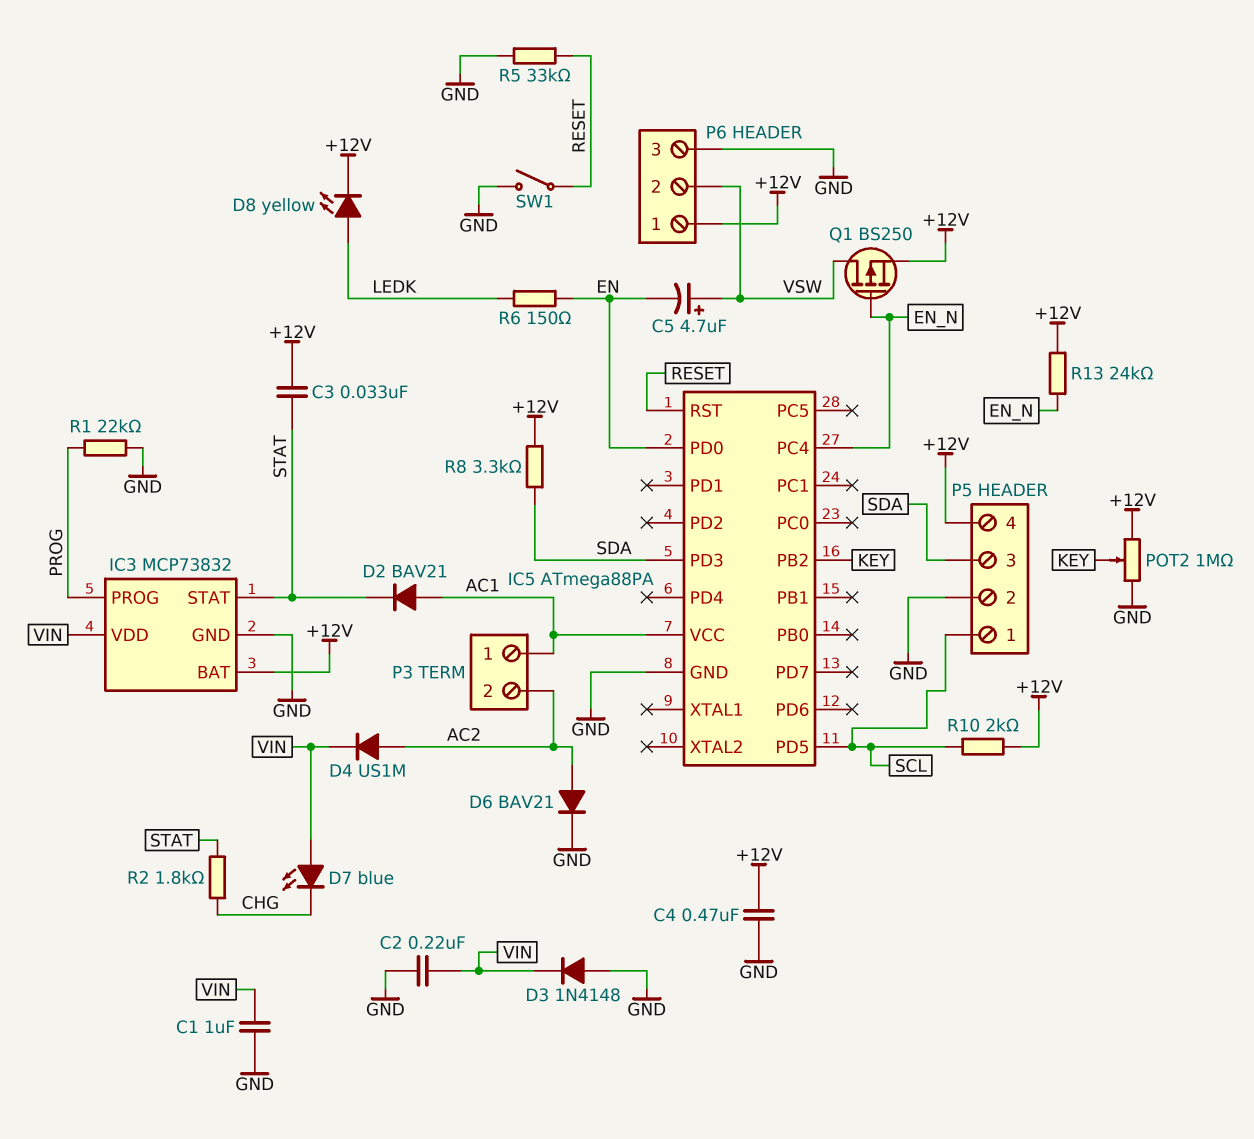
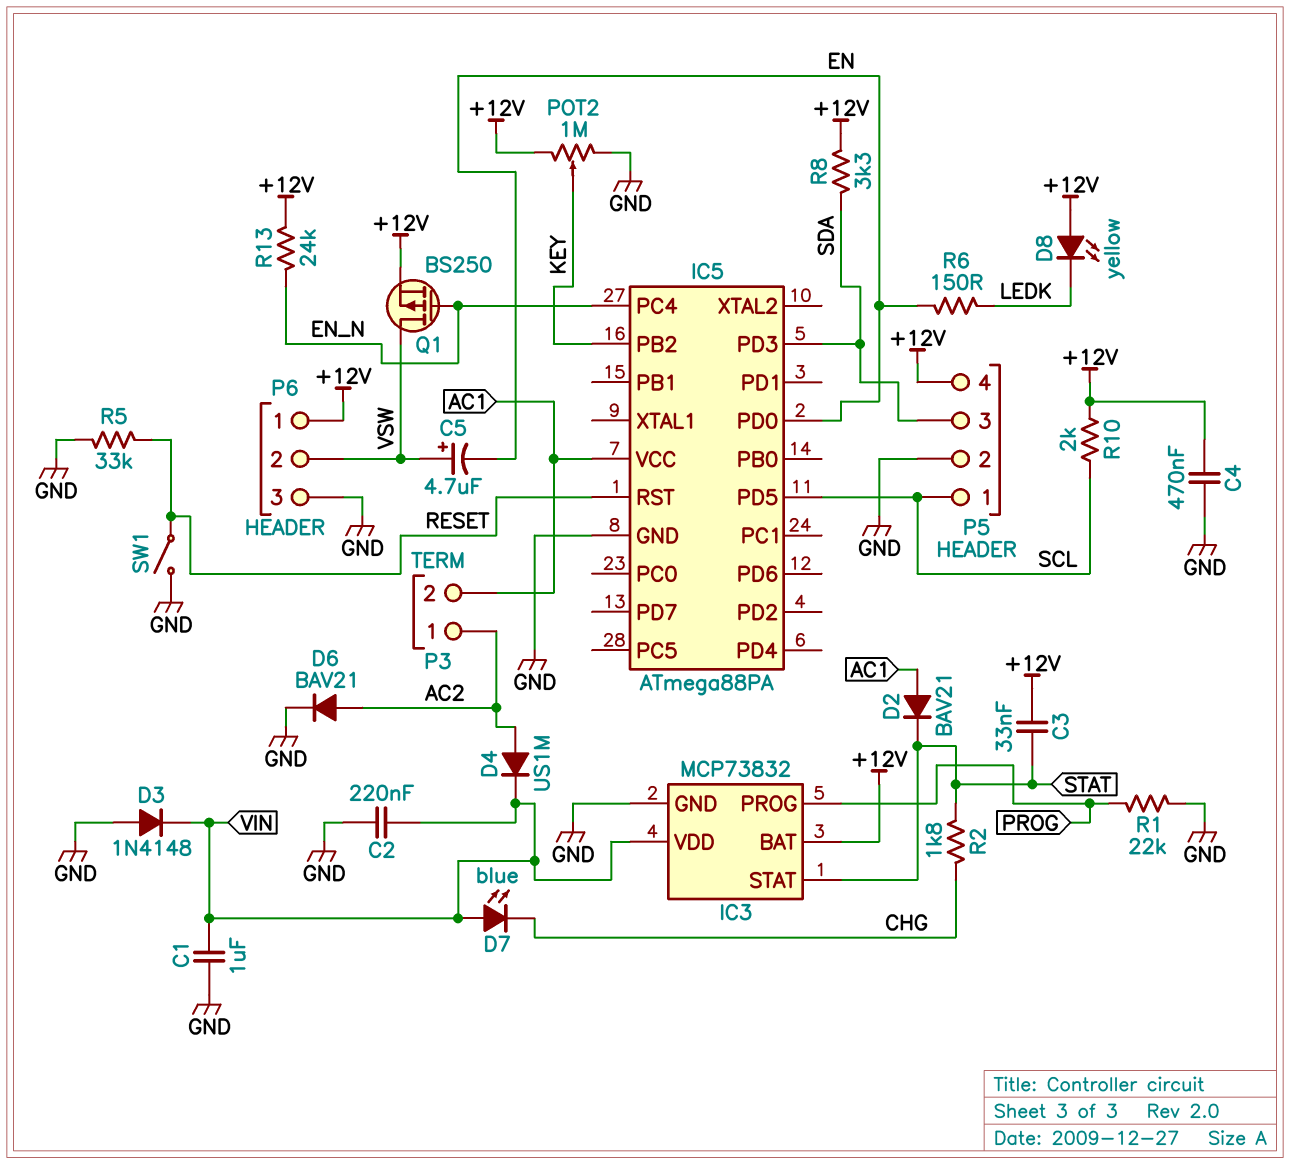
D8: LED yellow (A LEDK, K +12V) -> LED yellow (A +12V, K LEDK)
P3 pin 1: AC1 -> AC2
P3 pin 2: AC2 -> AC1

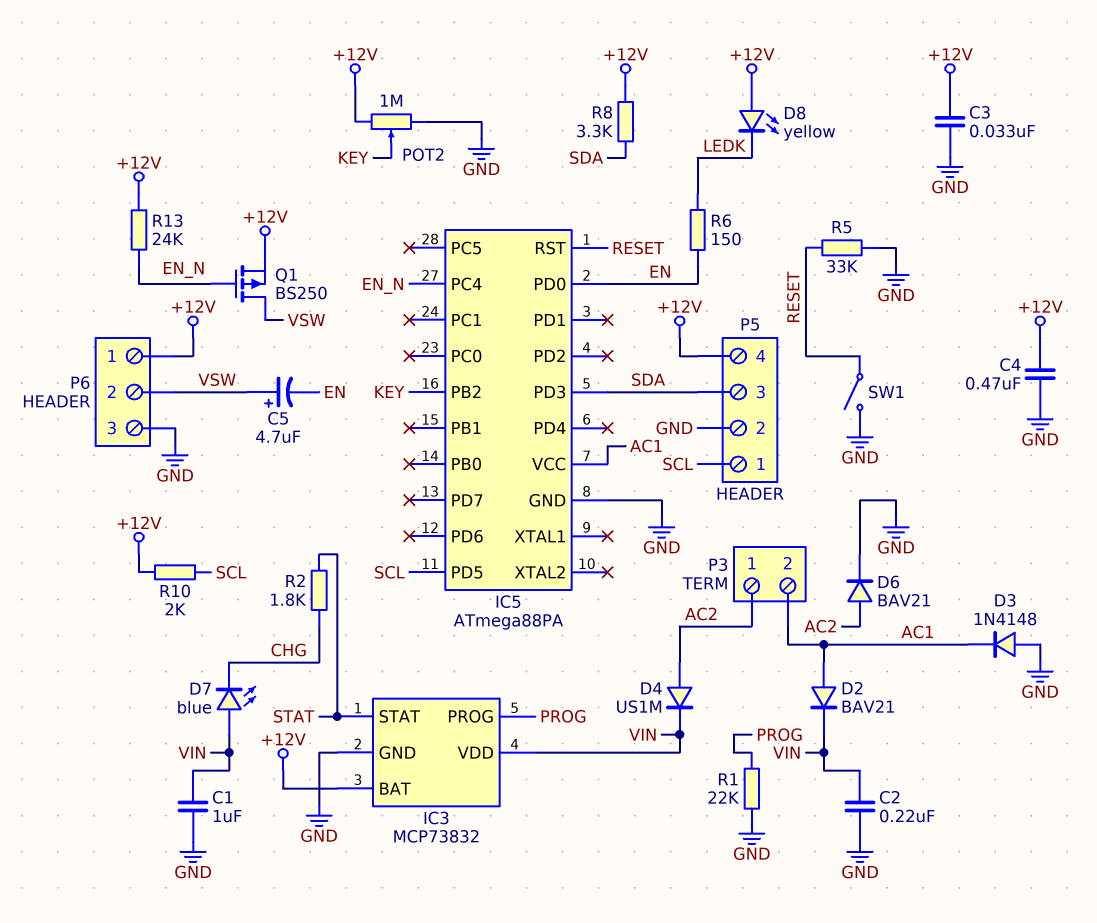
C3: 33nF (+12V, STAT) -> 33nF (+12V, GND)
D2: diode BAV21 (A AC1, K STAT) -> diode BAV21 (A AC1, K VIN)
D3: diode 1N4148 (A GND, K VIN) -> diode 1N4148 (A GND, K AC1)

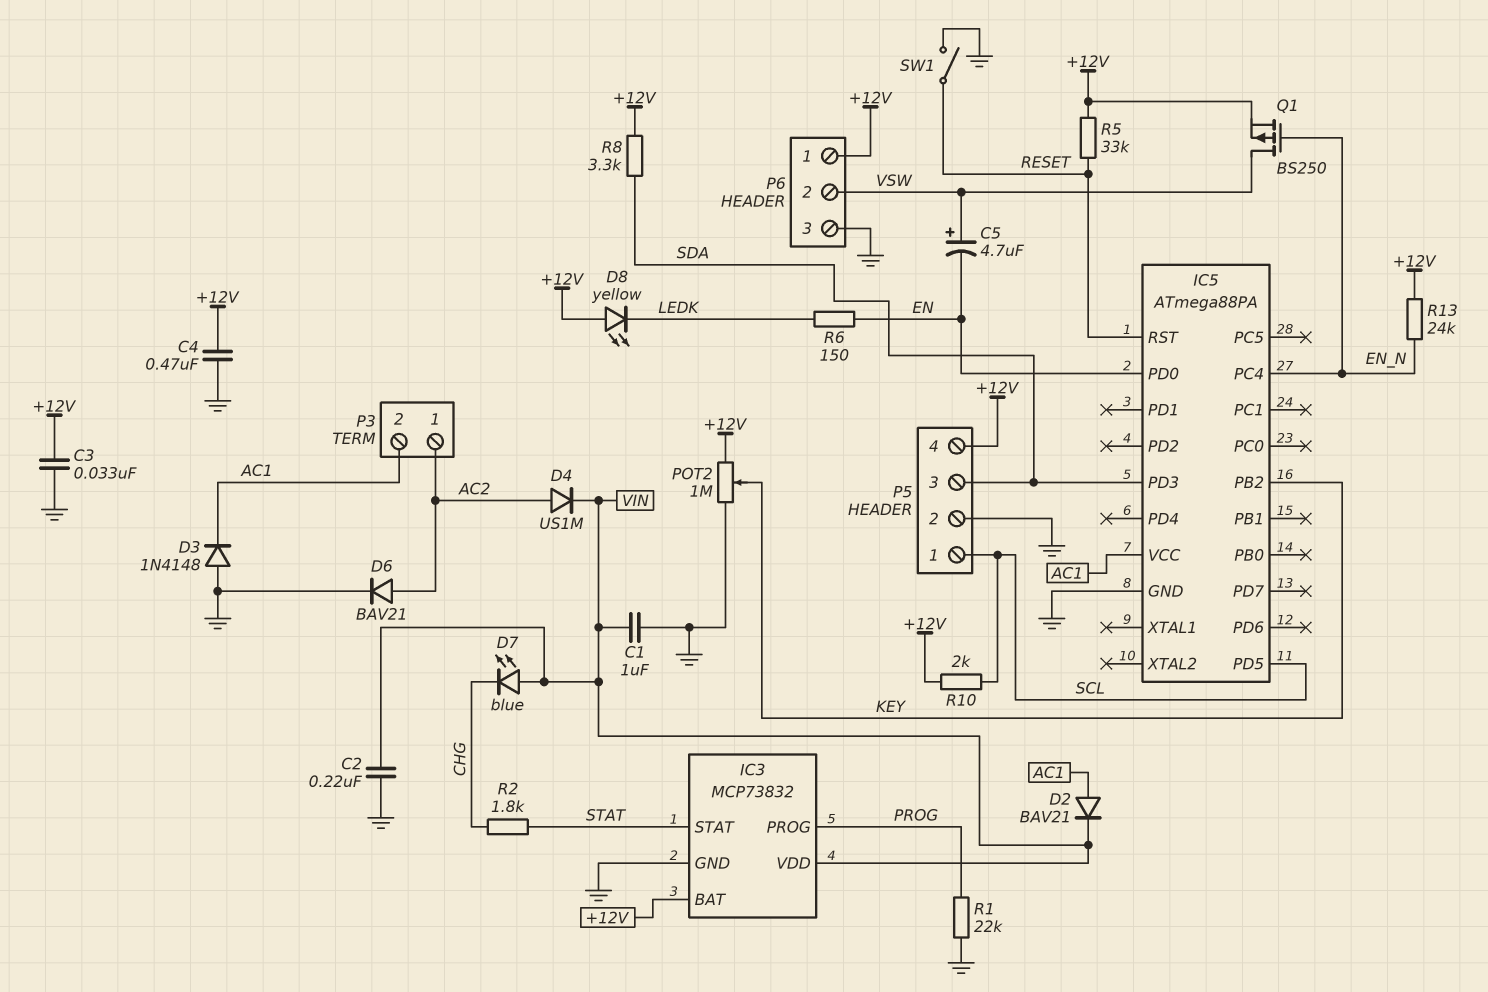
R5: 33k (GND, RESET) -> 33k (+12V, RESET)

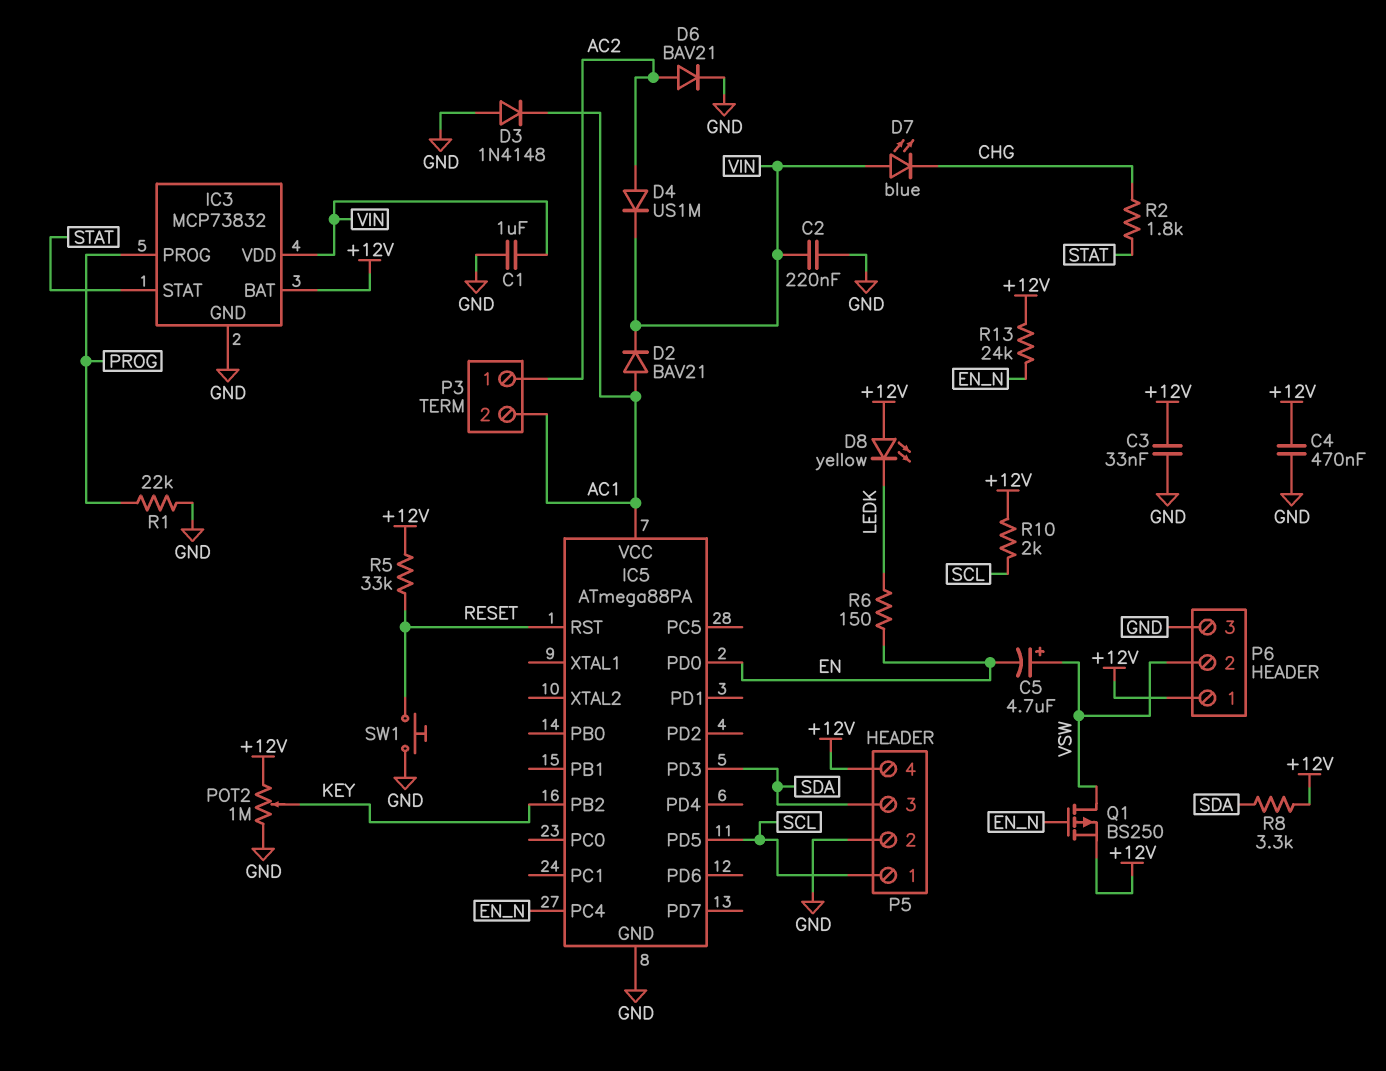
SW1: switch (GND, RESET) -> button (GND, RESET)

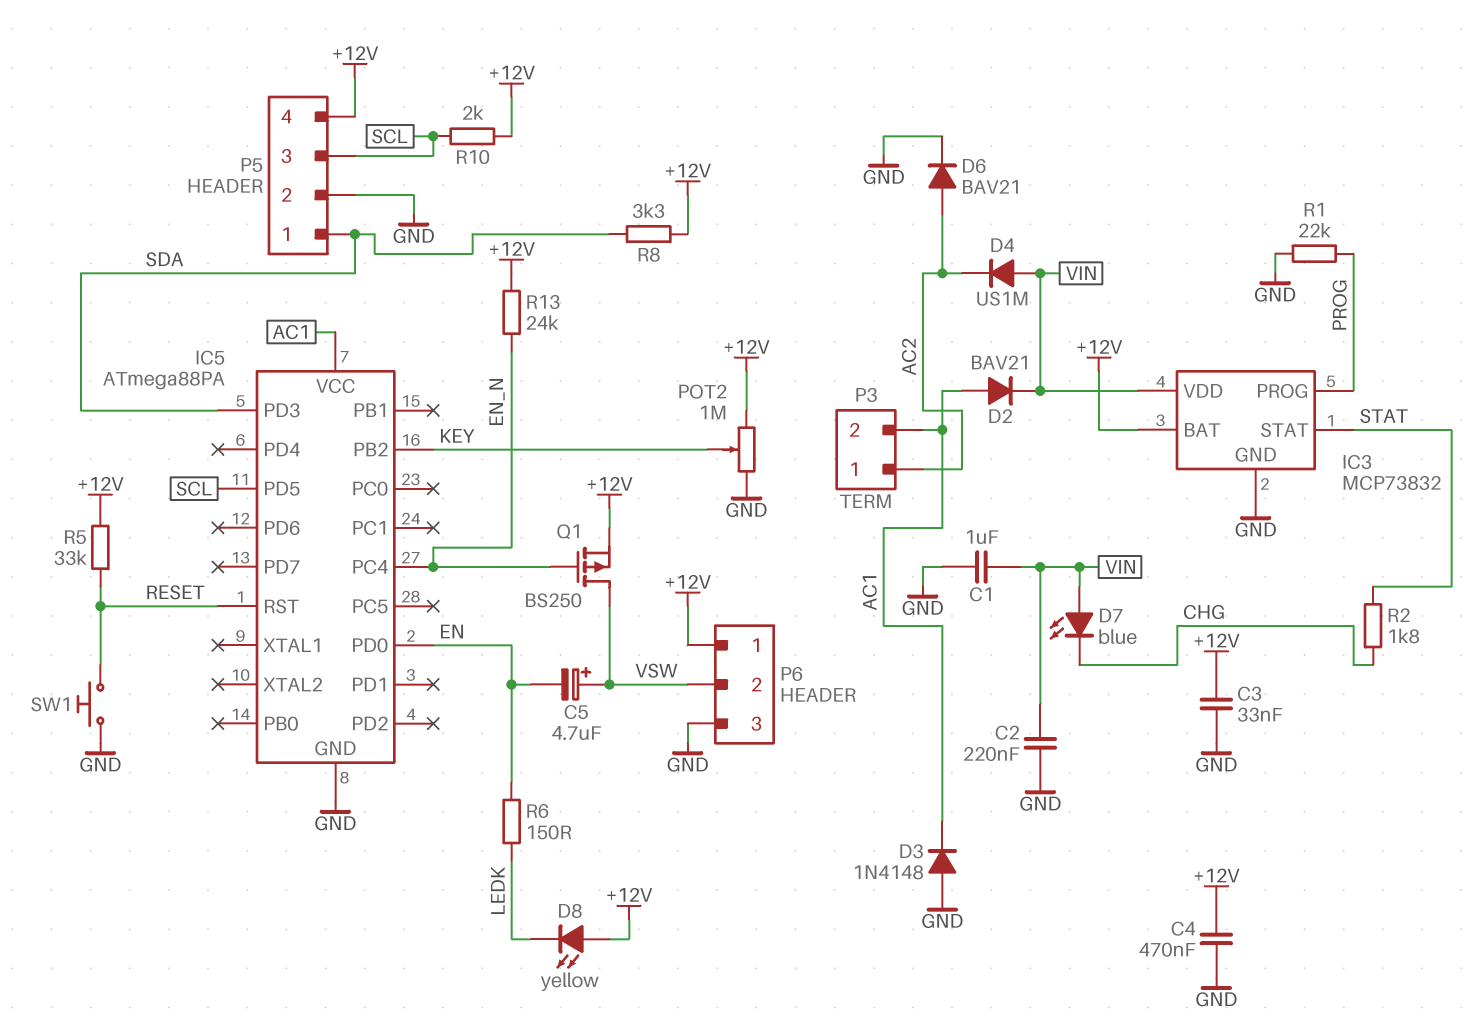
D4: diode US1M (A AC2, K VIN) -> diode US1M (A VIN, K AC2)
P5 pin 1: SCL -> SDA
P5 pin 3: SDA -> SCL

